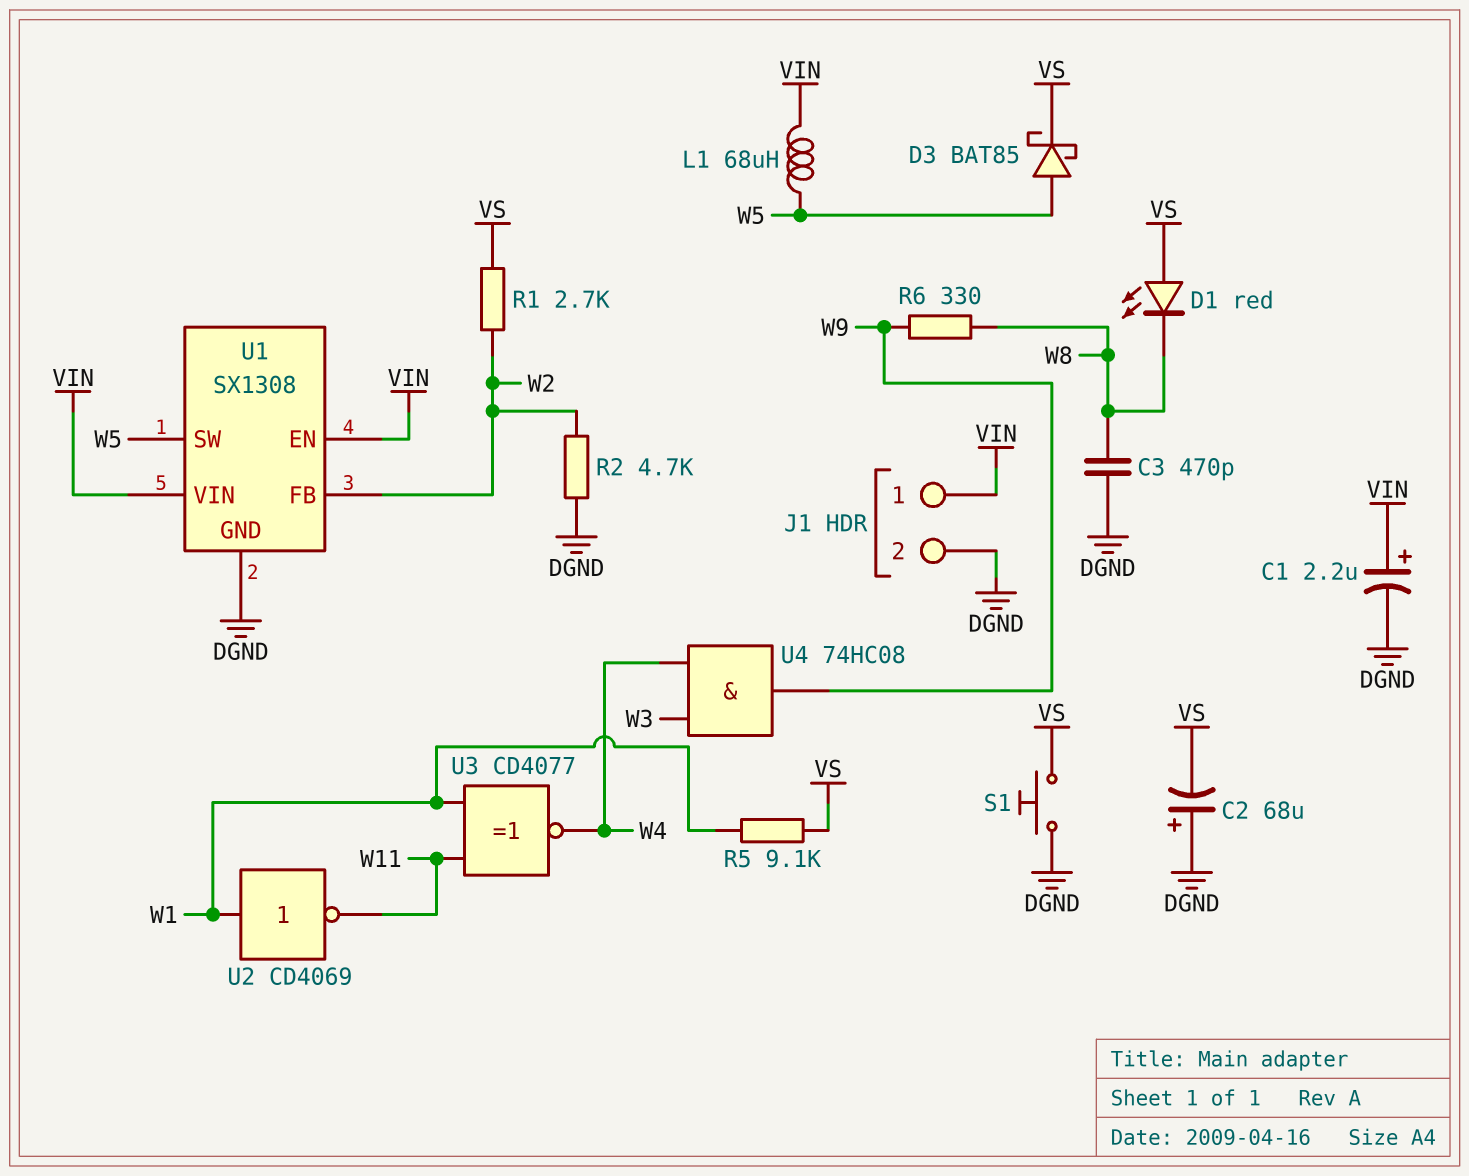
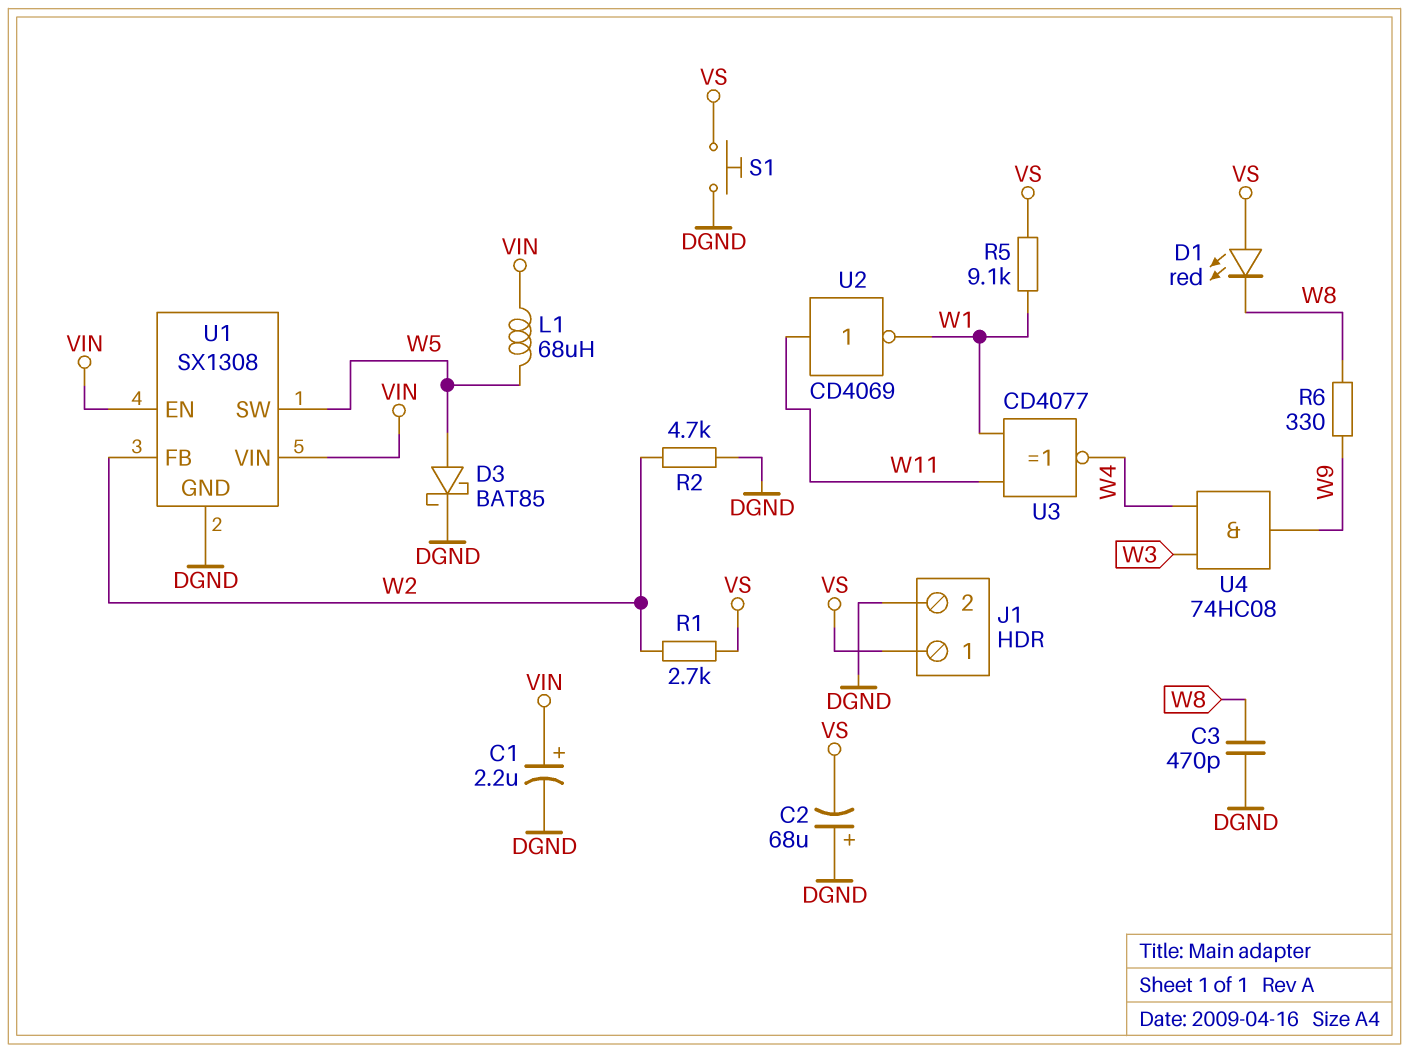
D3: schottky BAT85 (A W5, K VS) -> schottky BAT85 (A W5, K DGND)
J1 pin 1: VIN -> VS
U2: NOT CD4069 (in W1, out W11) -> NOT CD4069 (in W11, out W1)

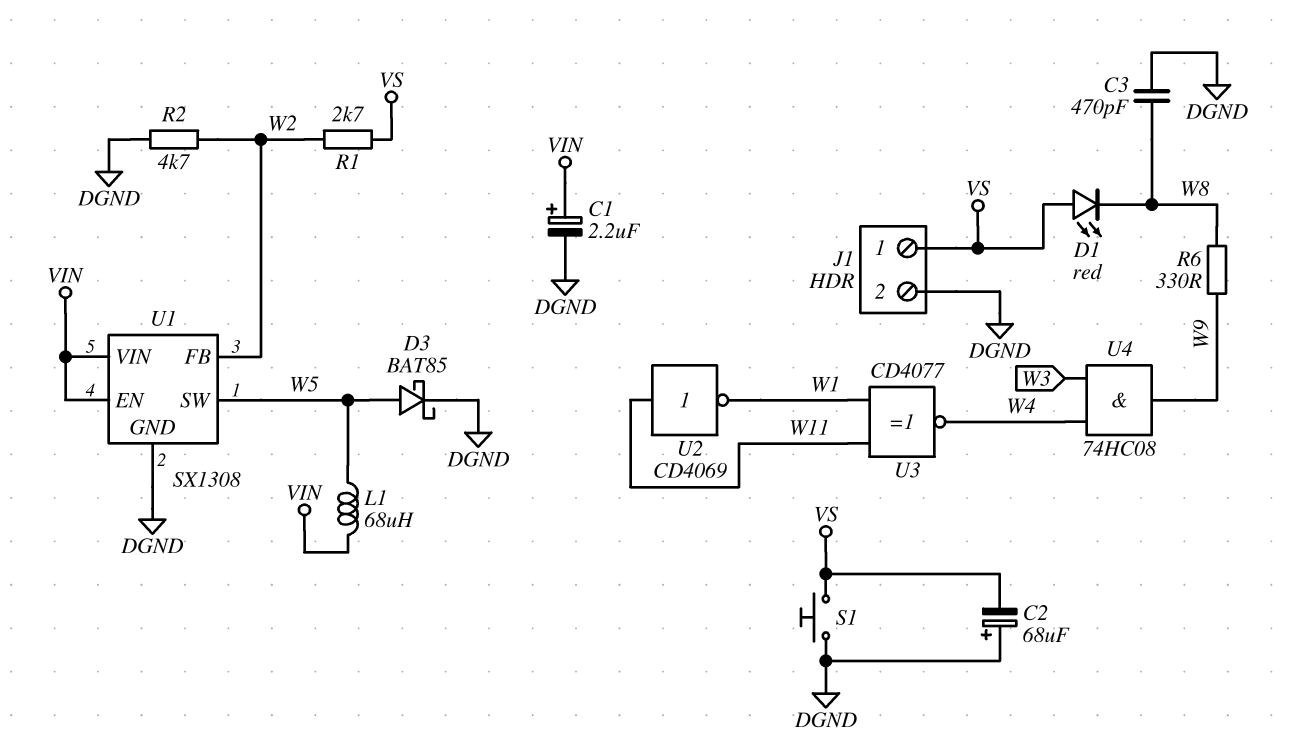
R5: 9.1k (VS, W1) -> none

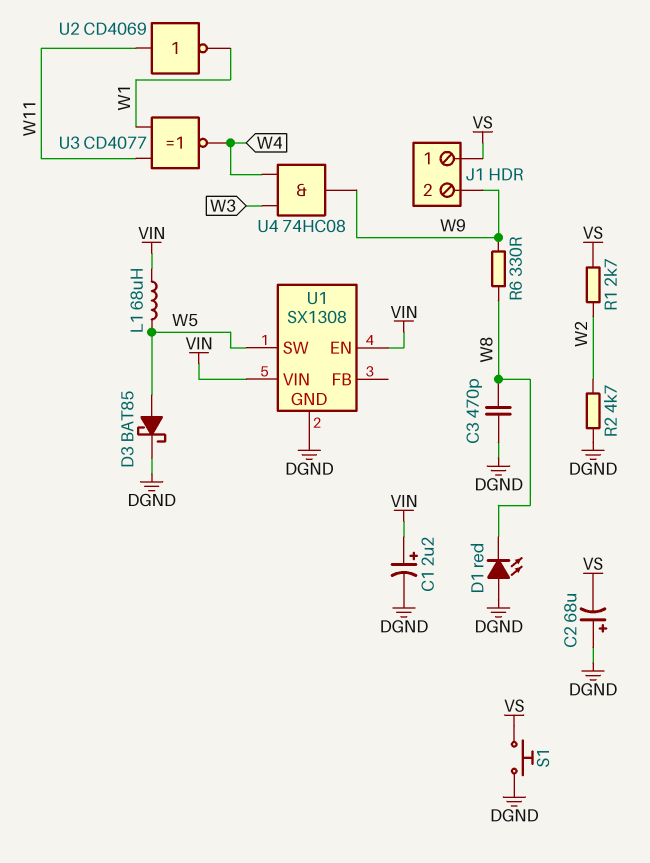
D1: LED red (A VS, K W8) -> LED red (A DGND, K W8)
J1 pin 2: DGND -> W9
U1 pin FB: W2 -> none

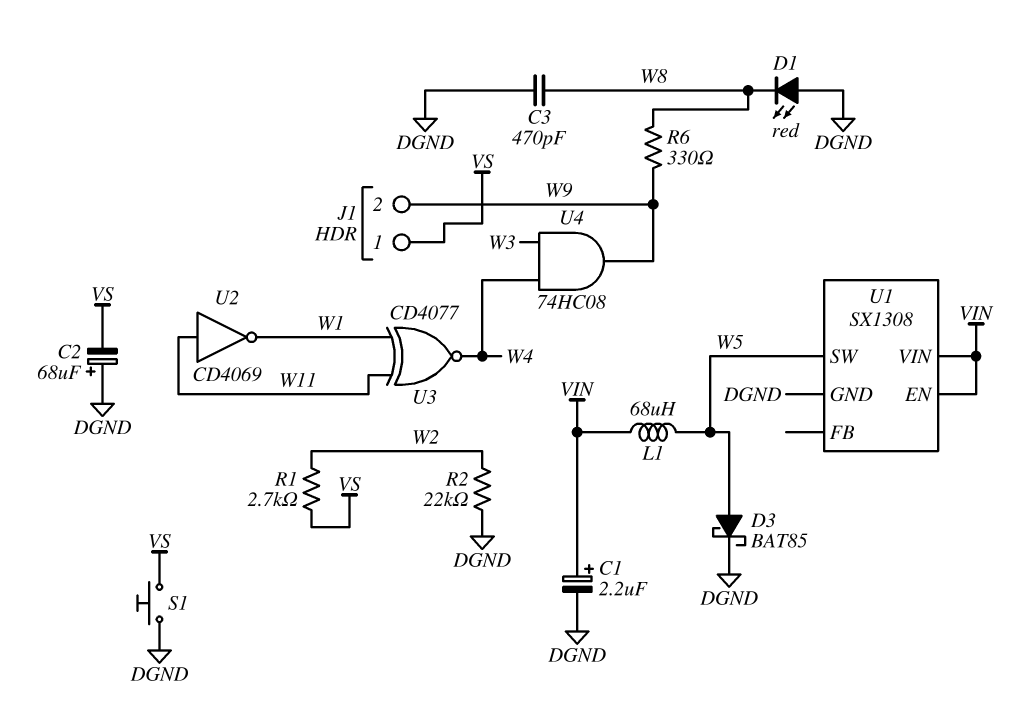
R2: 4.7k (DGND, W2) -> 22k (DGND, W2)

